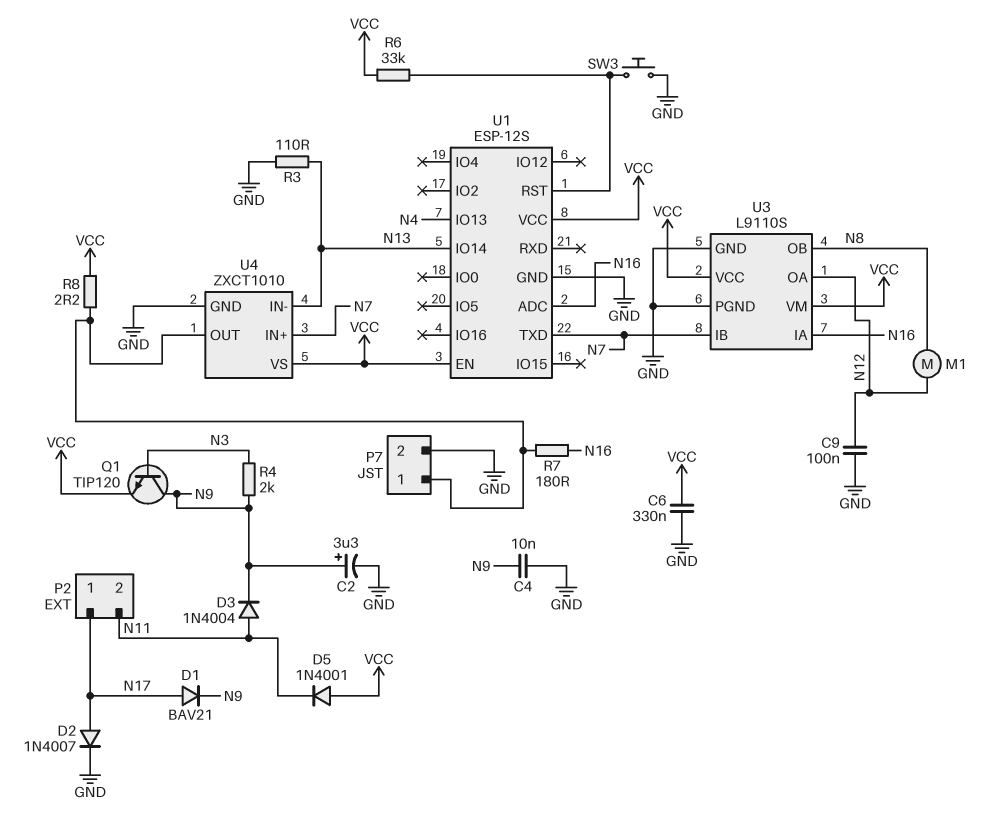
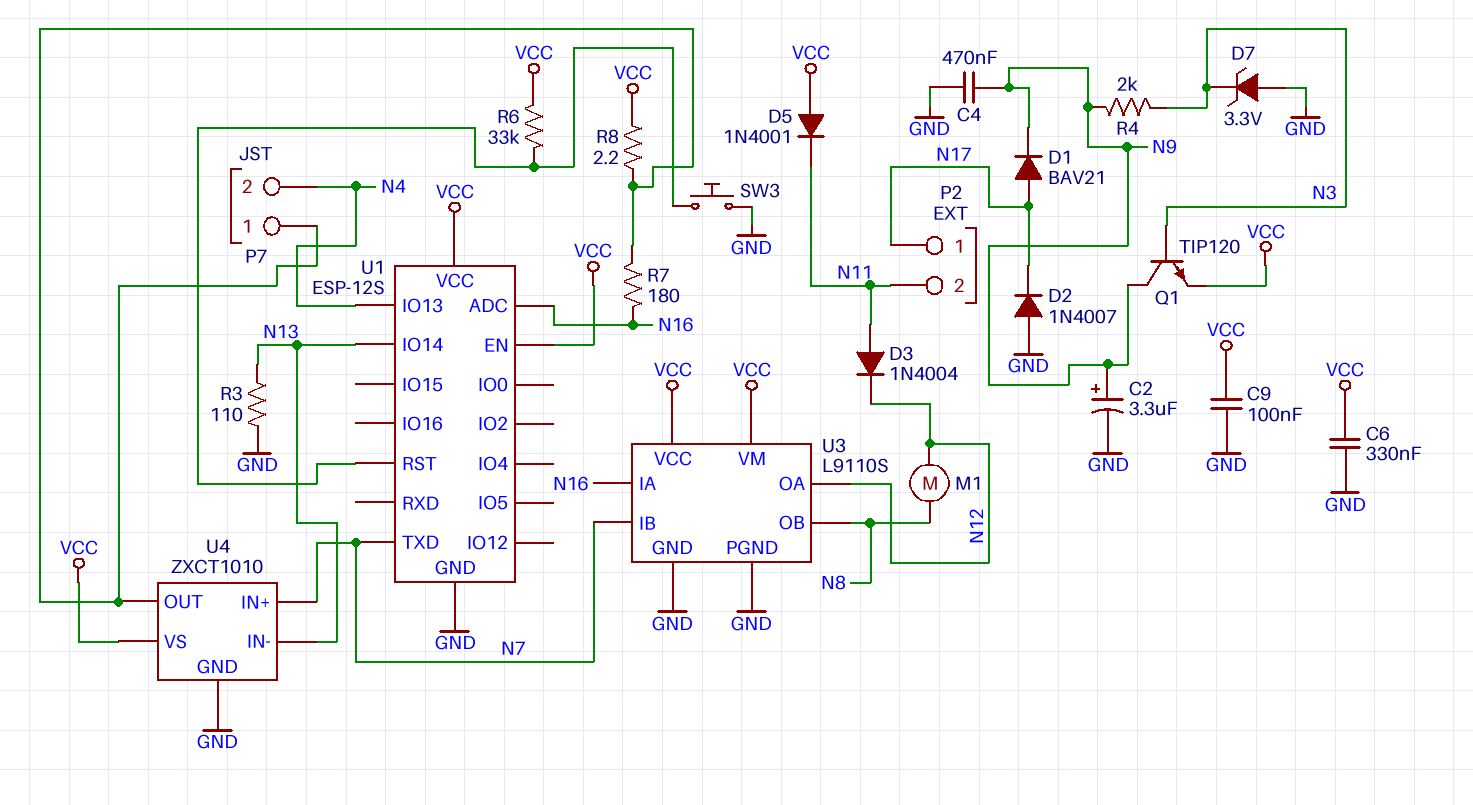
C4: 10nF (GND, N9) -> 470nF (GND, N9)
C9: 100nF (GND, N12) -> 100nF (GND, VCC)
D2: diode 1N4007 (A N17, K GND) -> diode 1N4007 (A GND, K N17)
D3: diode 1N4004 (A N11, K N9) -> diode 1N4004 (A N11, K N12)
D7: none -> zener 3.3V (A GND, K N3)
P7 pin 2: GND -> N4

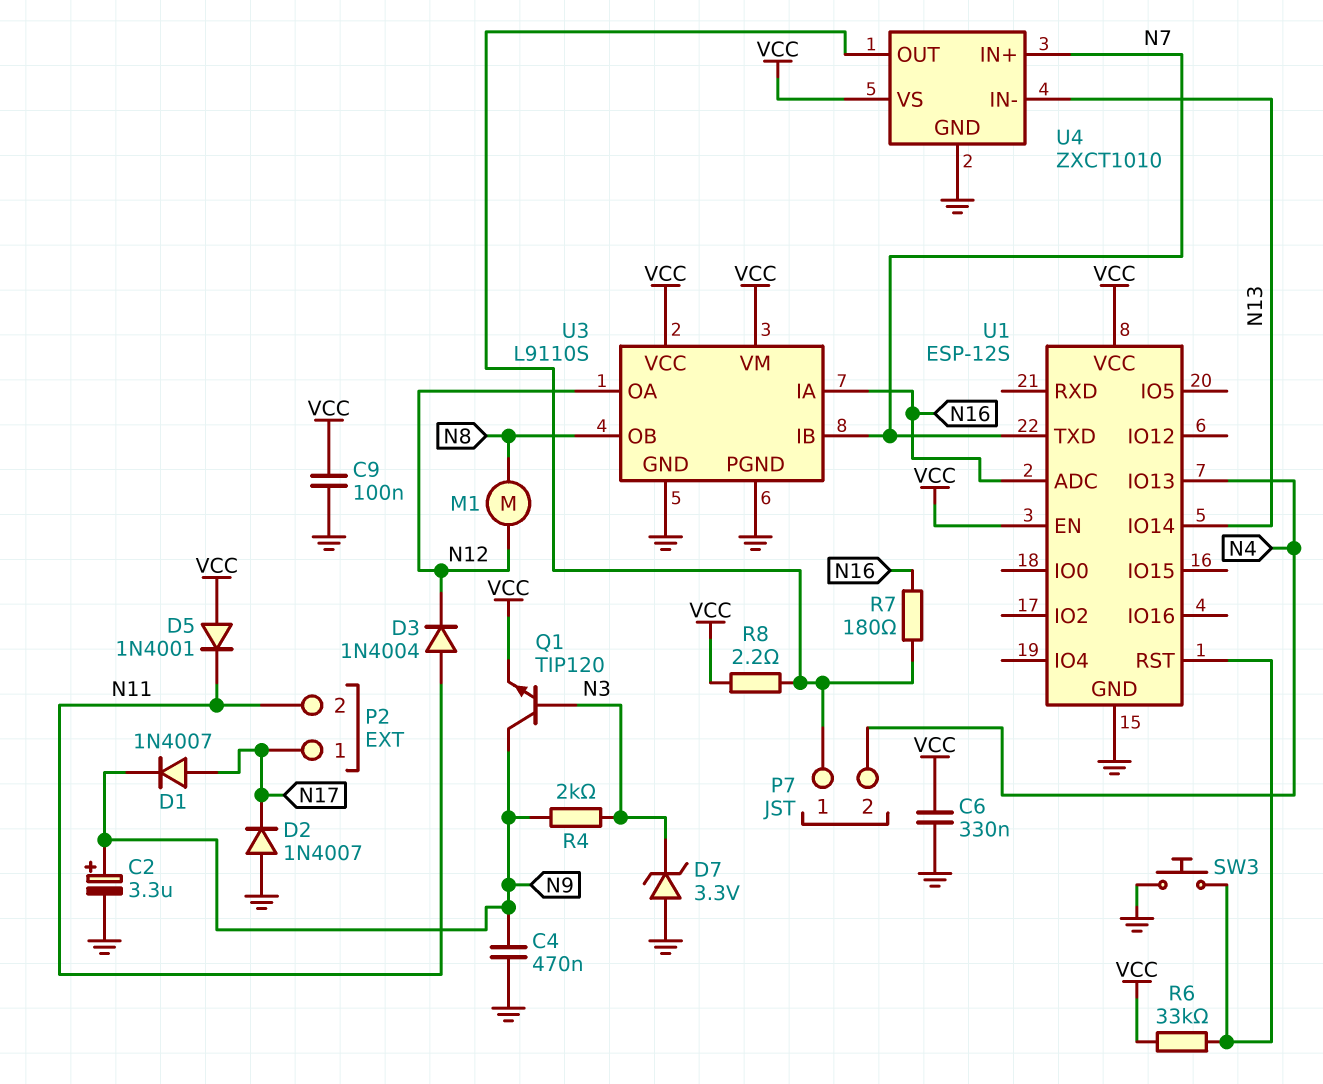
D1: diode BAV21 (A N17, K N9) -> diode 1N4007 (A N17, K N9)
R3: 110 (GND, N13) -> none

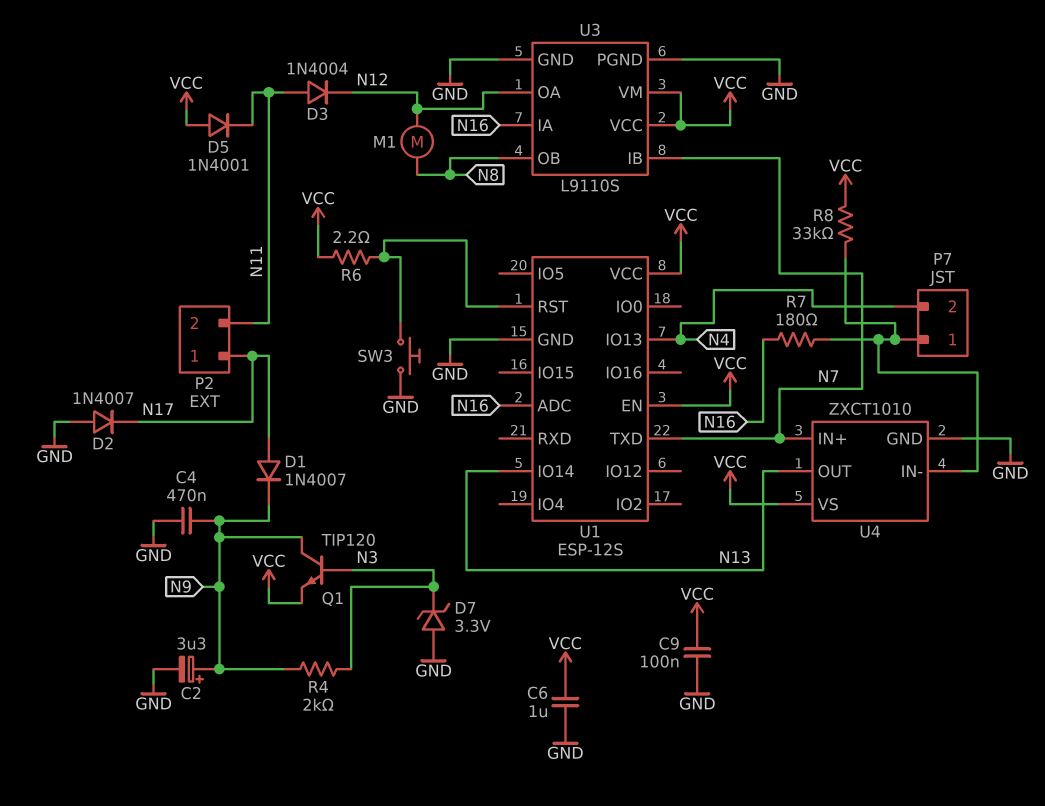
C6: 330nF (GND, VCC) -> 1uF (GND, VCC)
R6: 33k (U1/RST, VCC) -> 2.2 (U1/RST, VCC)
R8: 2.2 (P7/1, VCC) -> 33k (P7/1, VCC)
U4 pin IN-: N13 -> P7/1
U4 pin OUT: P7/1 -> N13

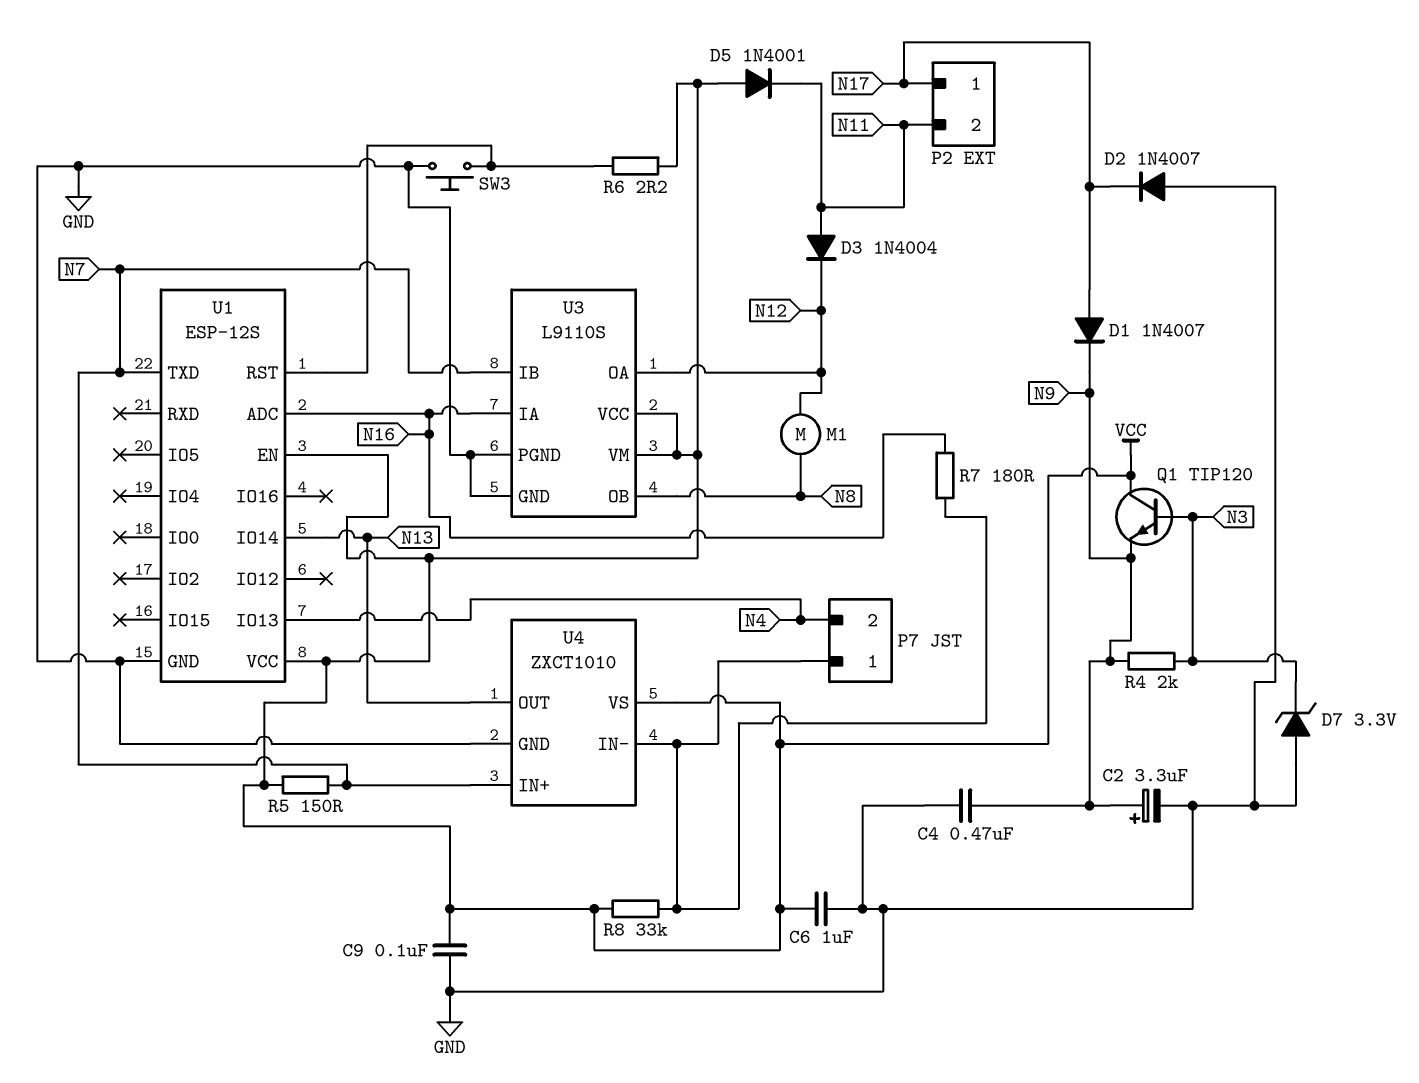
Q1: NPN TIP120 (B N3, C N9, E VCC) -> NPN TIP120 (B N3, C VCC, E N9)
R5: none -> 150 (N7, VCC)

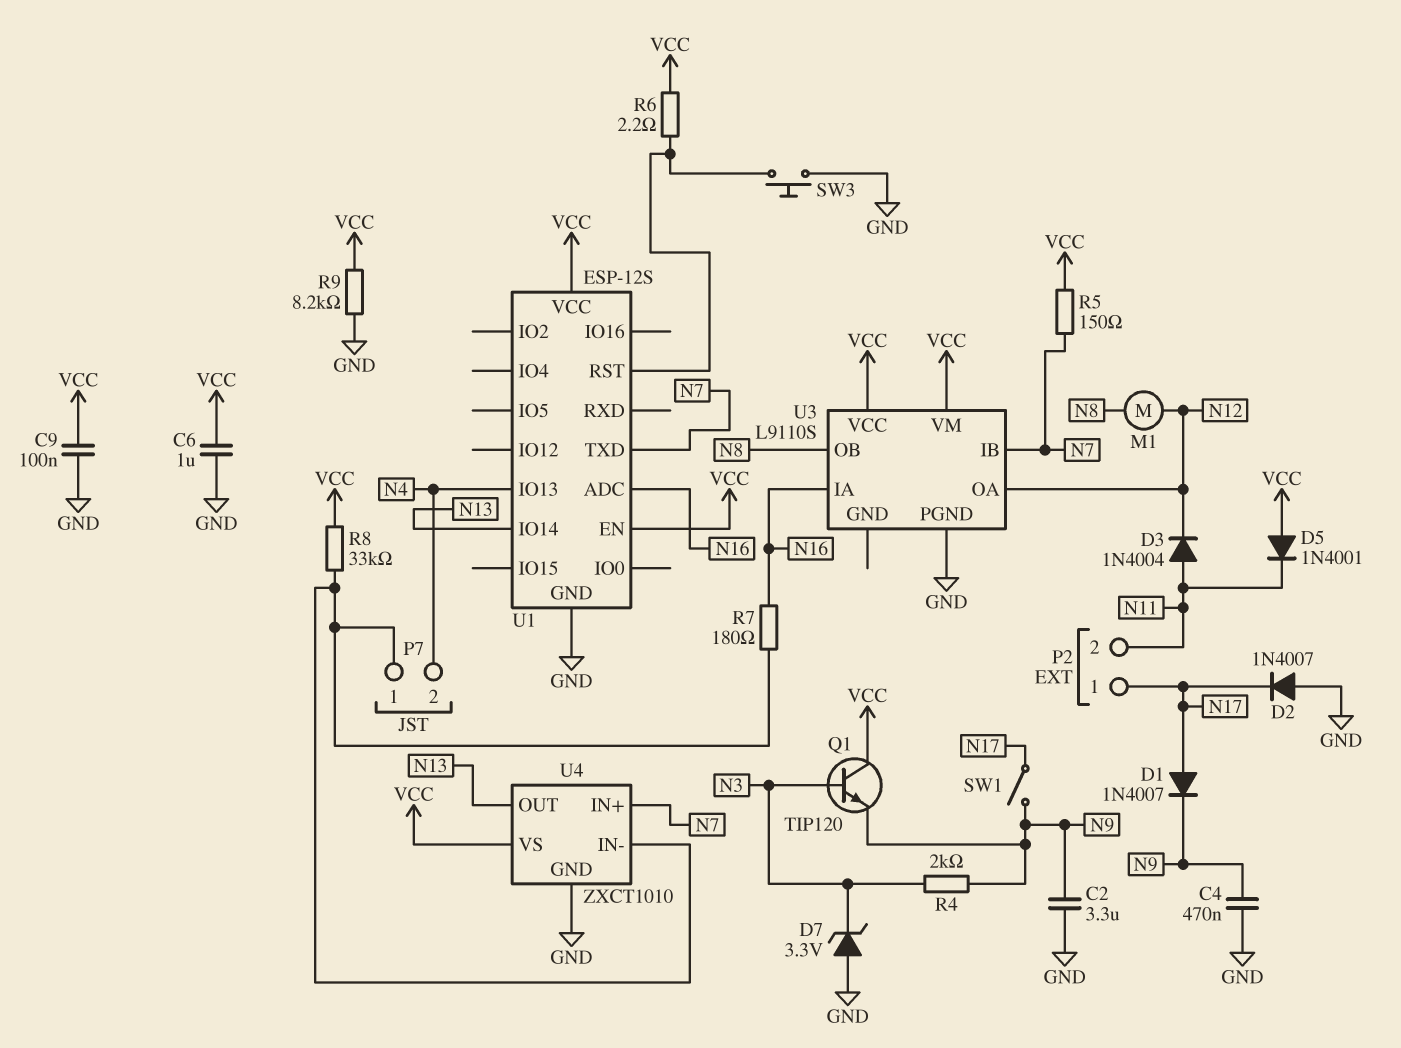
C2: 3.3uF (plus N9, minus GND) -> 3.3uF (GND, N9)
R9: none -> 8.2k (GND, VCC)
SW1: none -> switch (N9, N17)
U3 pin GND: GND -> none

